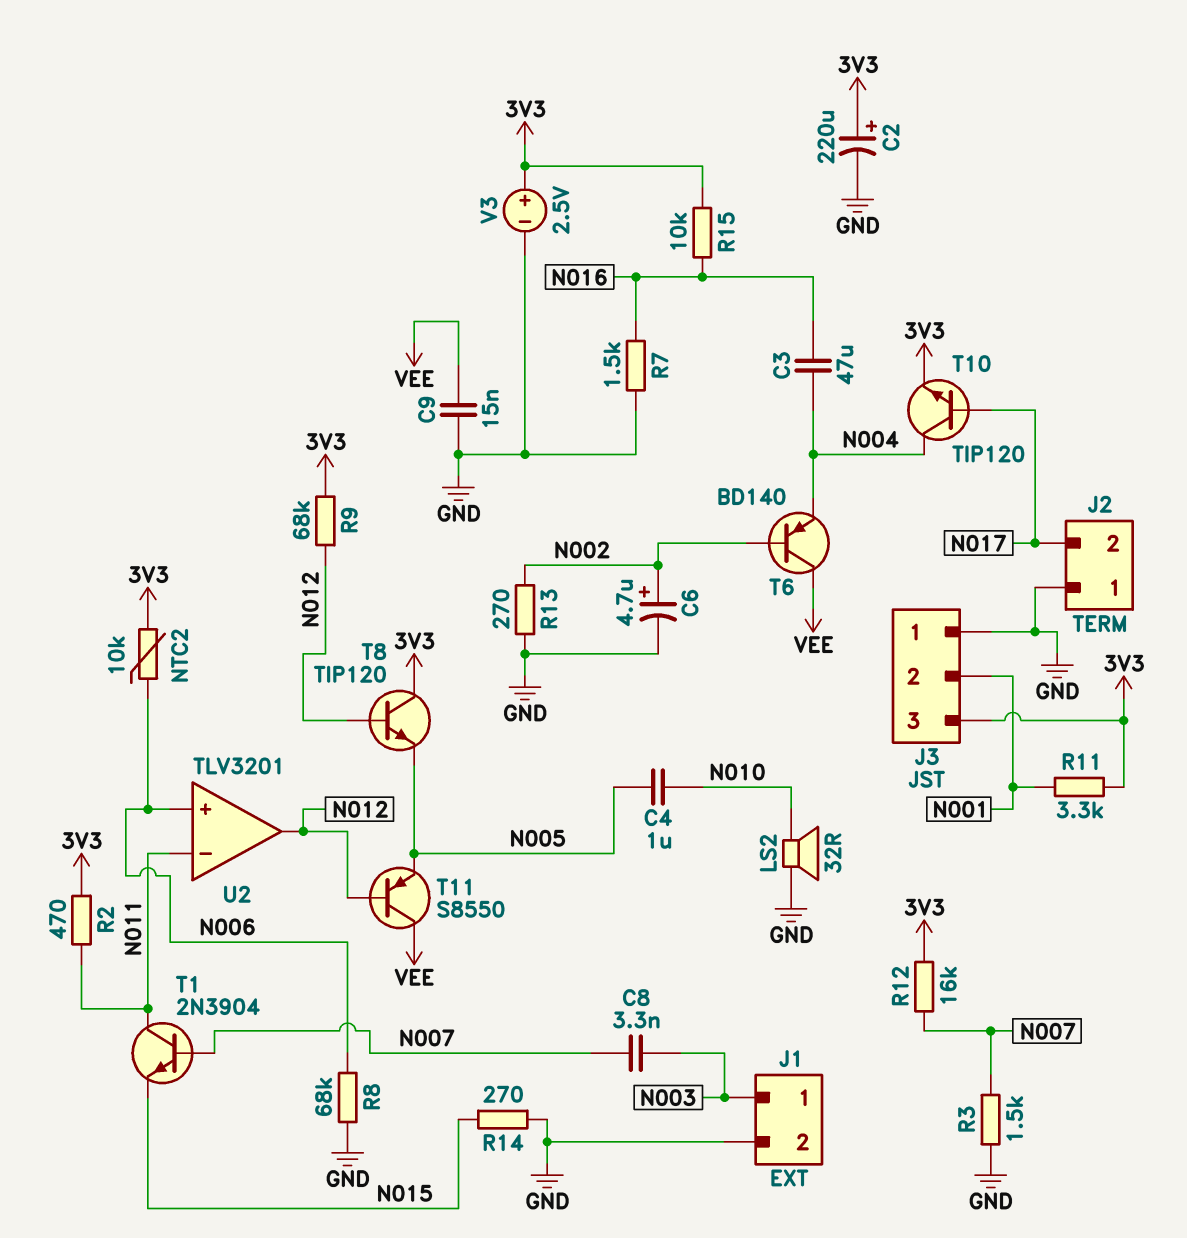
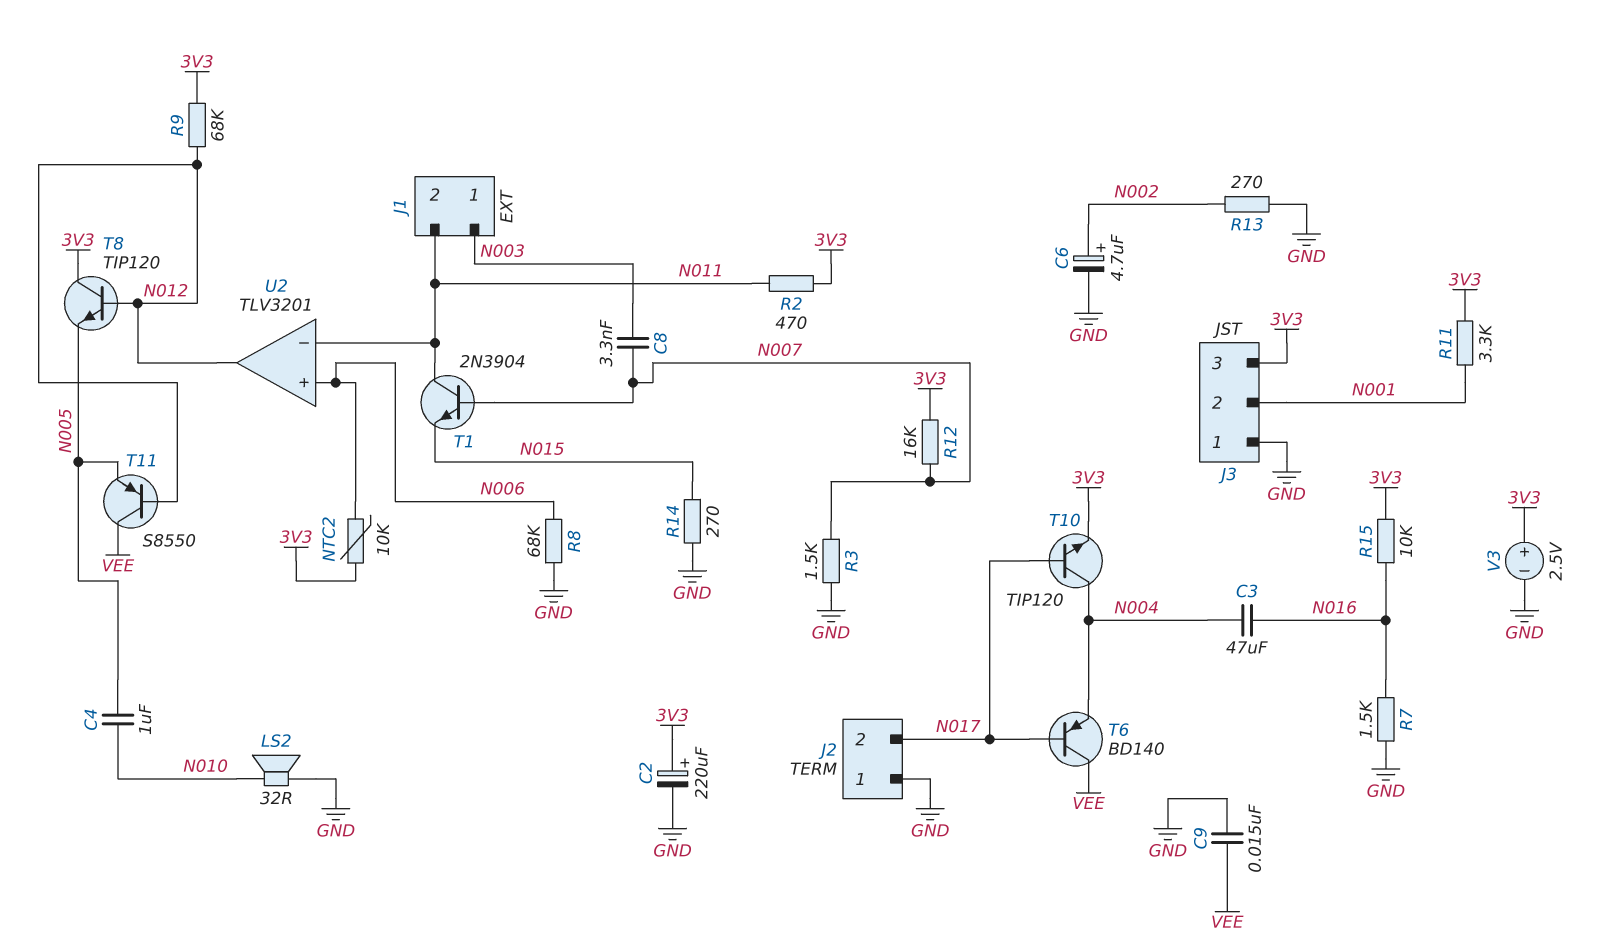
J1 pin 2: GND -> N011
T6: PNP BD140 (B N002, C VEE, E N004) -> PNP BD140 (B N017, C VEE, E N004)

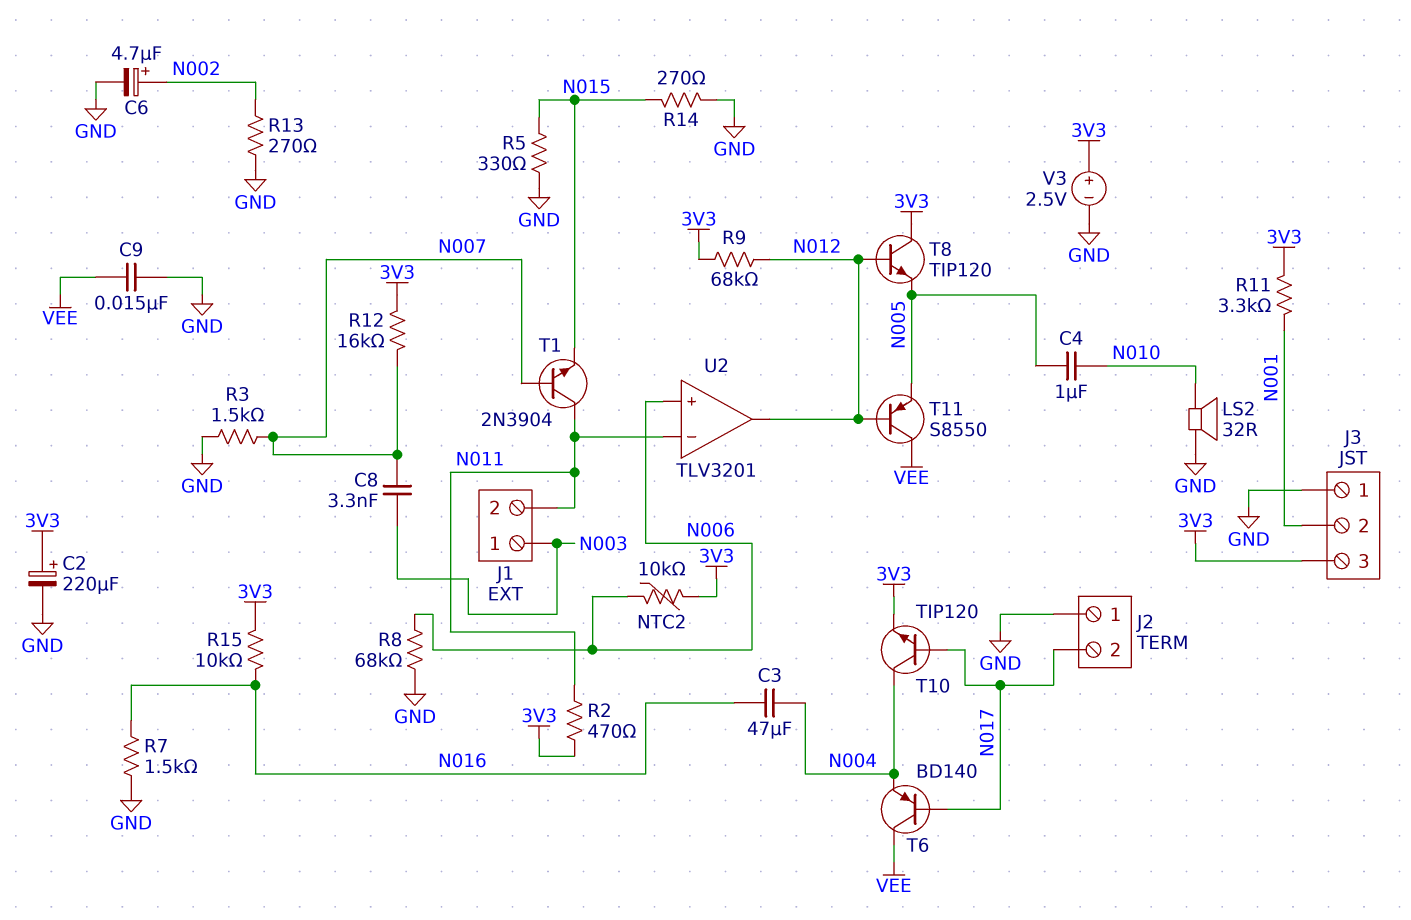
R5: none -> 330 (GND, N015)

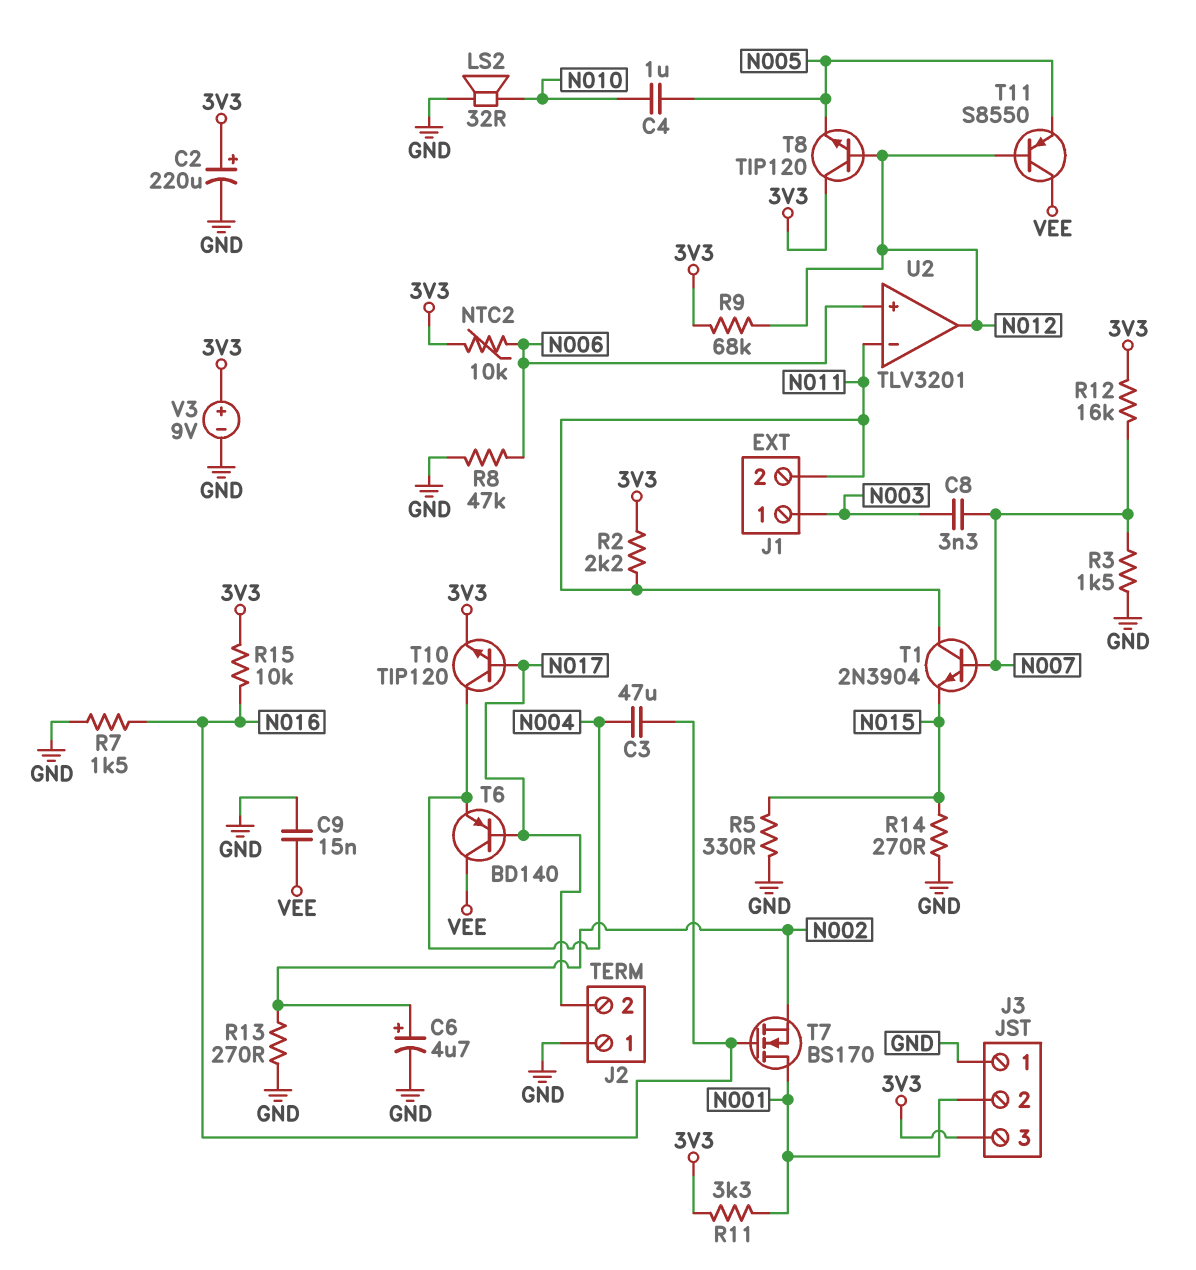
R2: 470 (3V3, N011) -> 2.2k (3V3, N011)
R8: 68k (GND, N006) -> 47k (GND, N006)
T7: none -> NMOS BS170 (G N016, D N001, S N002)
V3: 2.5V (plus 3V3, minus GND) -> 9V (plus 3V3, minus GND)

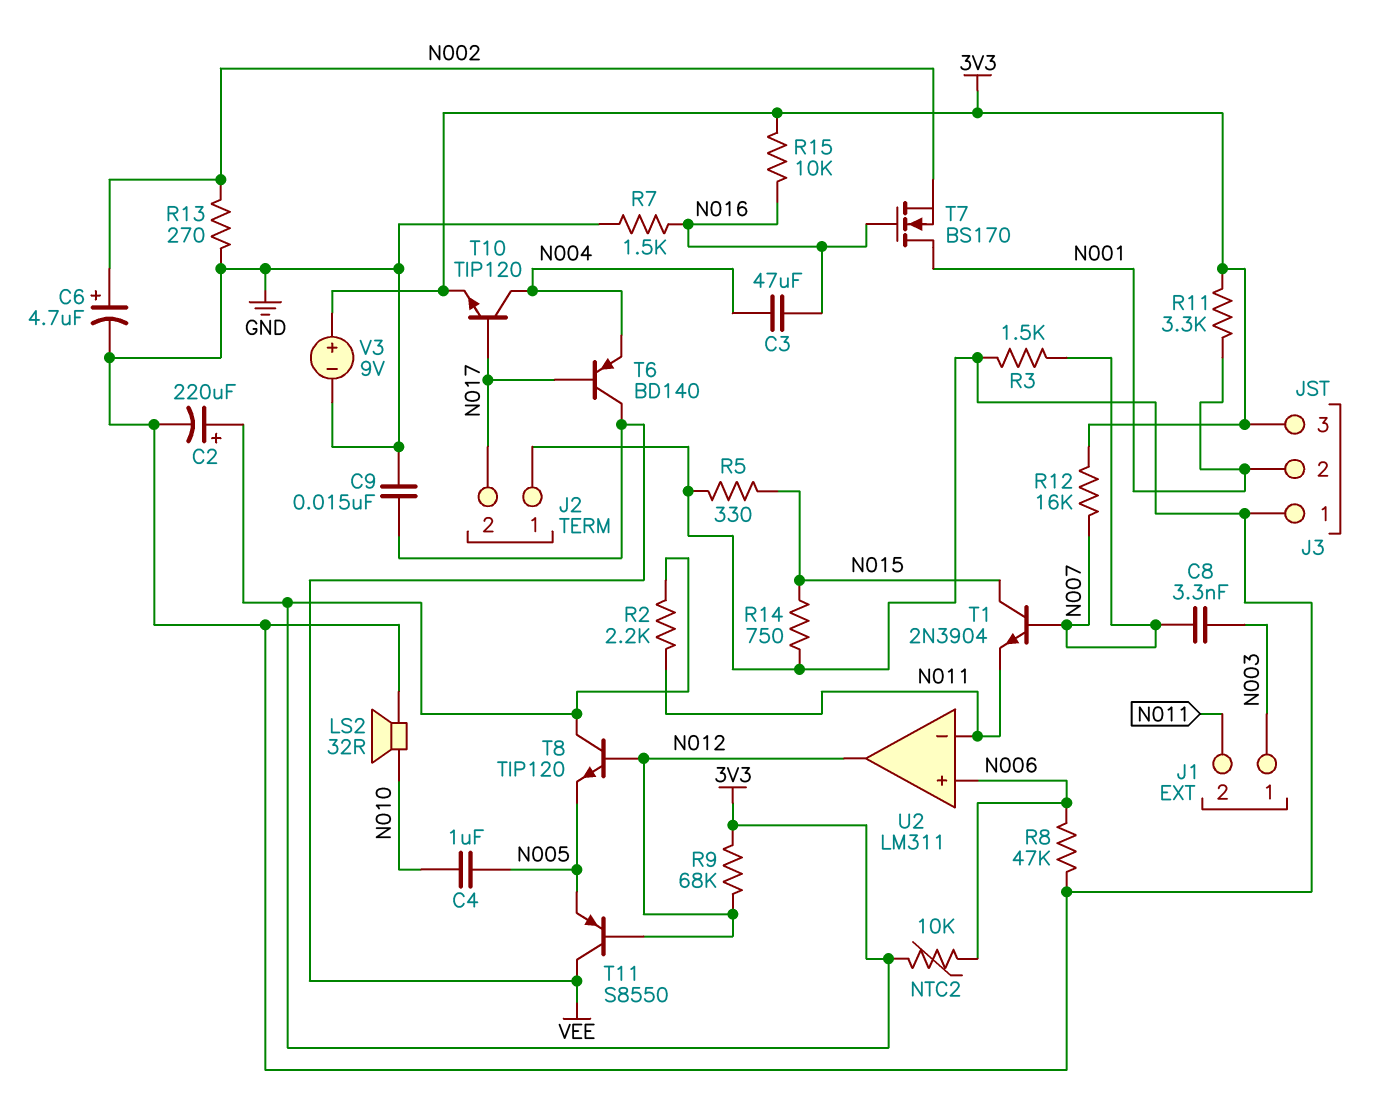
R14: 270 (GND, N015) -> 750 (GND, N015)
T1: NPN 2N3904 (B N007, C N011, E N015) -> NPN 2N3904 (B N007, C N015, E N011)
U2: TLV3201 -> LM311

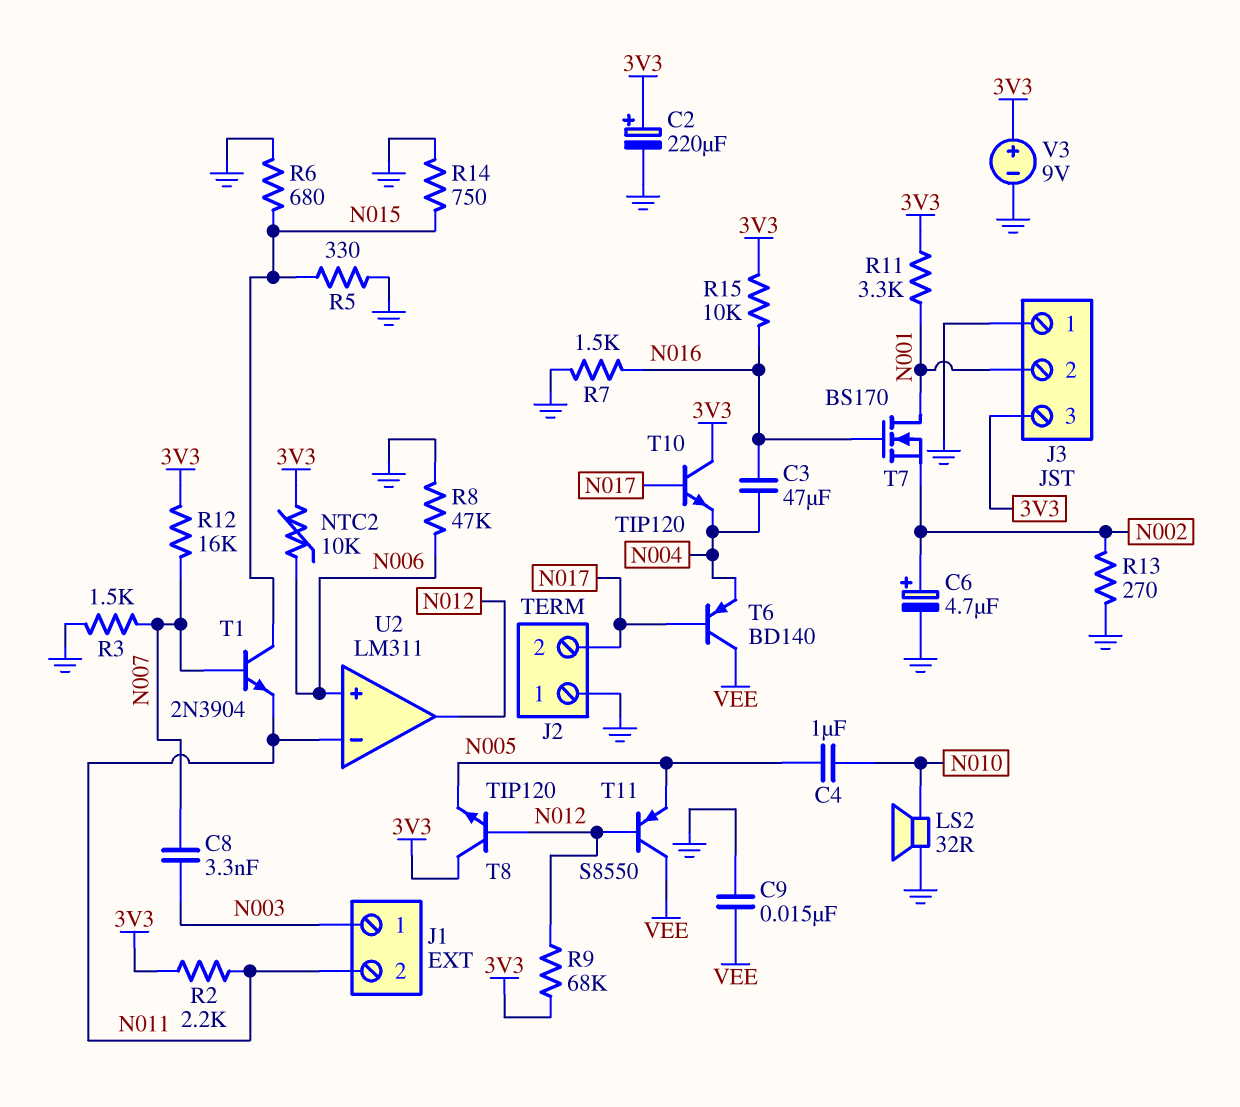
R6: none -> 680 (GND, N015)
T10: NPN TIP120 (B N017, C N004, E 3V3) -> NPN TIP120 (B N017, C 3V3, E N004)

